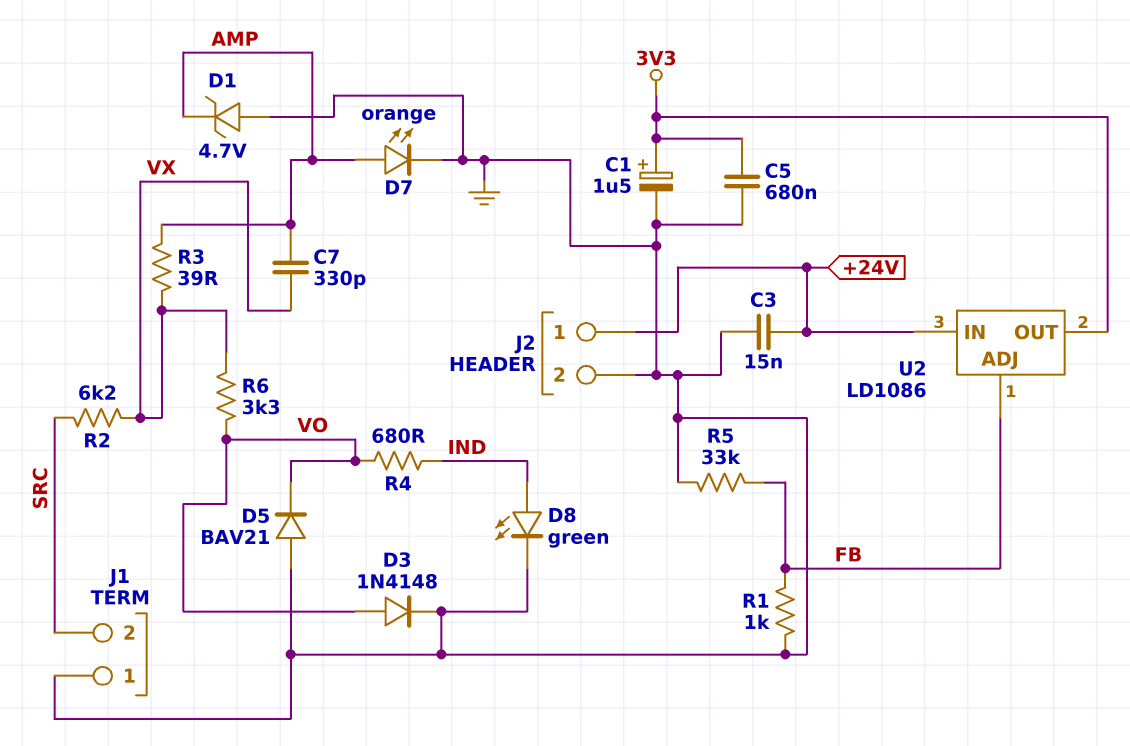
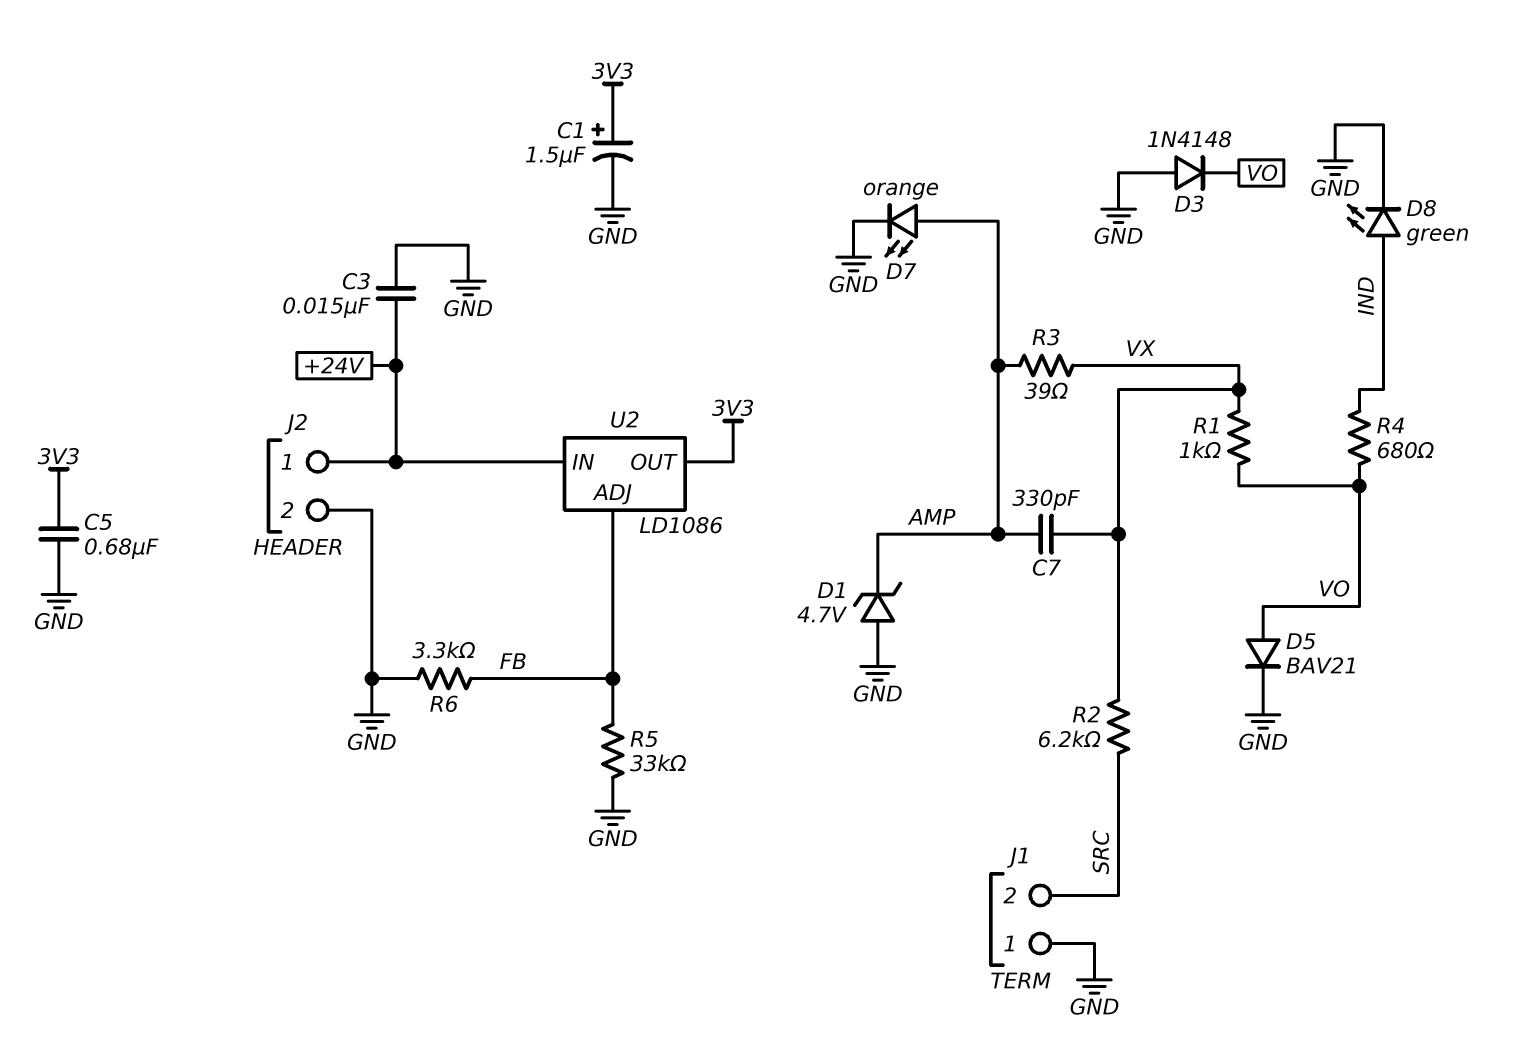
D3: diode 1N4148 (A VO, K GND) -> diode 1N4148 (A GND, K VO)
D5: diode BAV21 (A GND, K VO) -> diode BAV21 (A VO, K GND)
R1: 1k (FB, GND) -> 1k (VO, VX)
R6: 3.3k (VO, VX) -> 3.3k (FB, GND)

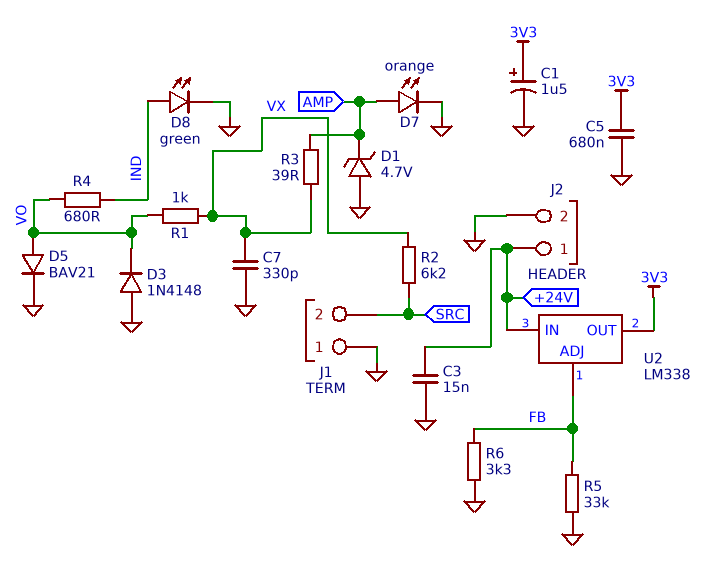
C7: 330pF (AMP, VX) -> 330pF (GND, VX)
U2: LD1086 -> LM338

